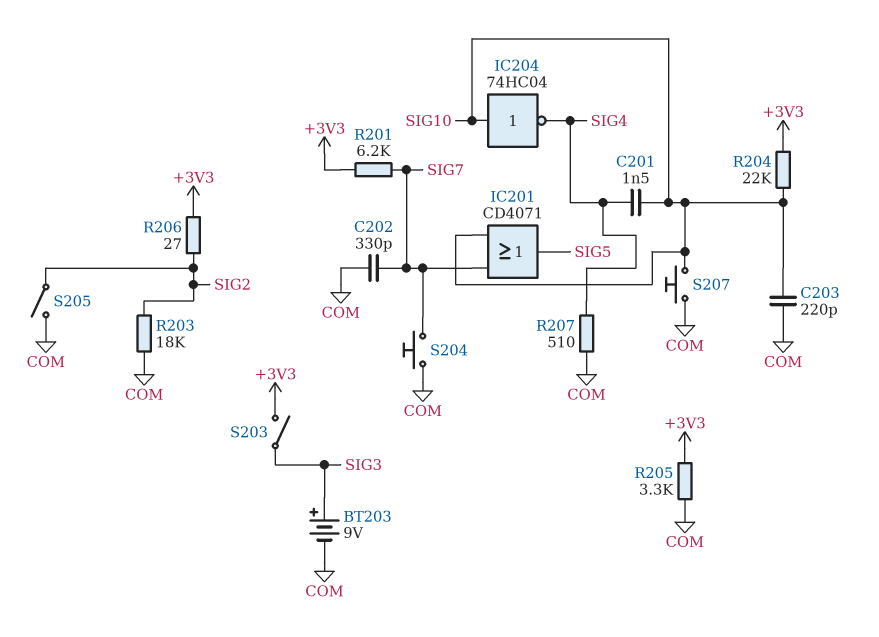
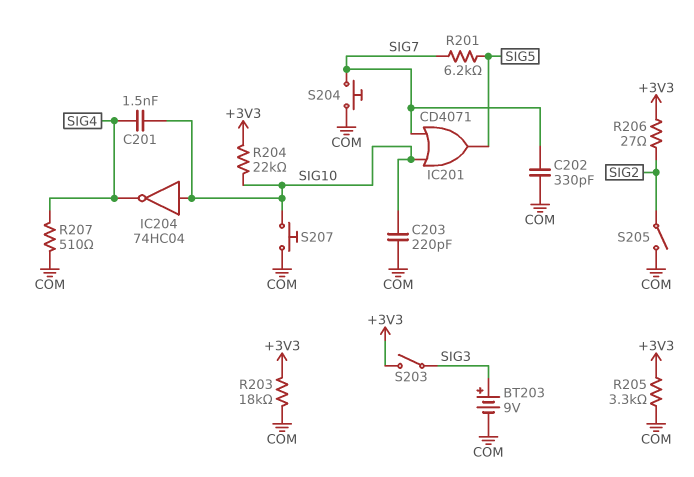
R201: 6.2k (+3V3, SIG7) -> 6.2k (SIG5, SIG7)
R203: 18k (COM, SIG2) -> 18k (+3V3, COM)

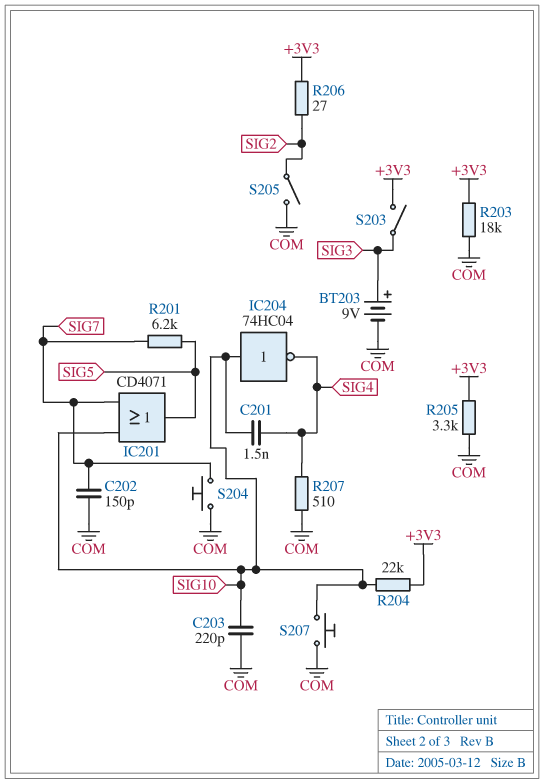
C202: 330pF (COM, SIG7) -> 150pF (COM, SIG7)

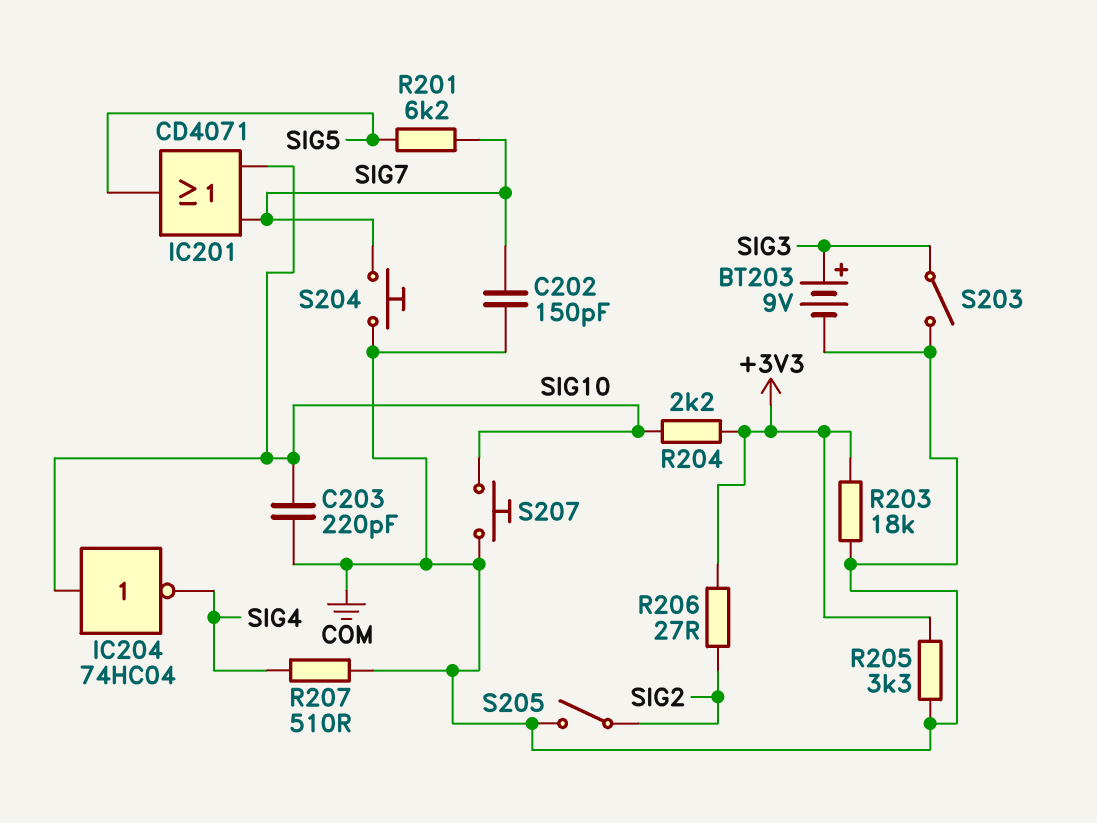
C201: 1.5nF (SIG4, SIG10) -> none
R204: 22k (+3V3, SIG10) -> 2.2k (+3V3, SIG10)
S203: switch (+3V3, SIG3) -> switch (COM, SIG3)

